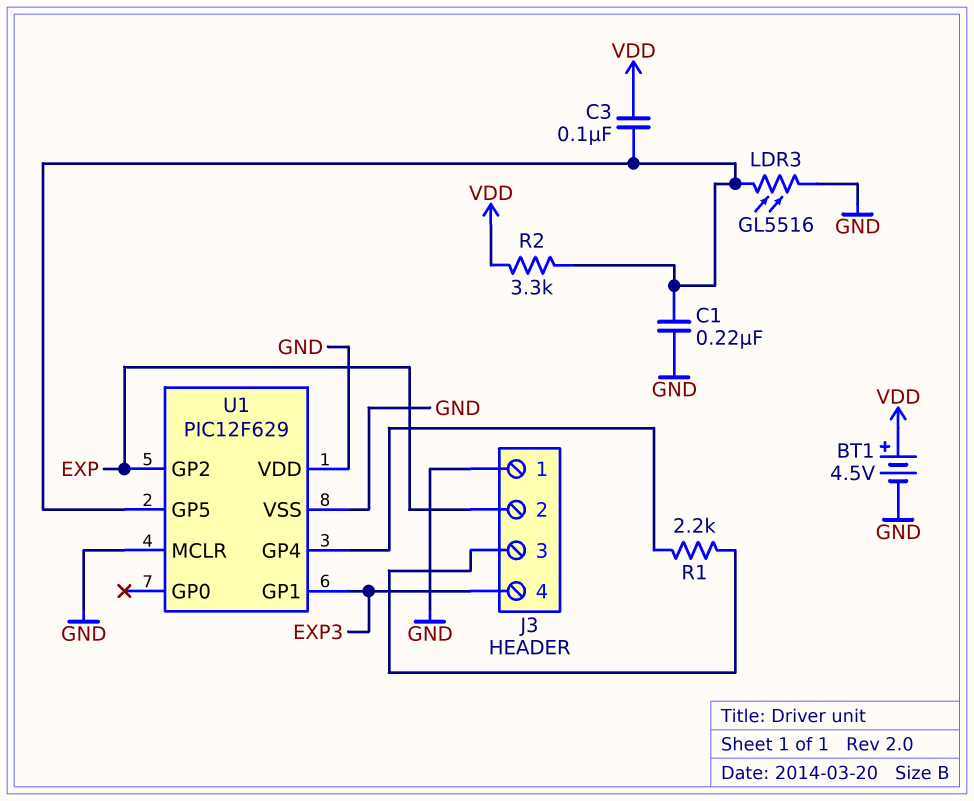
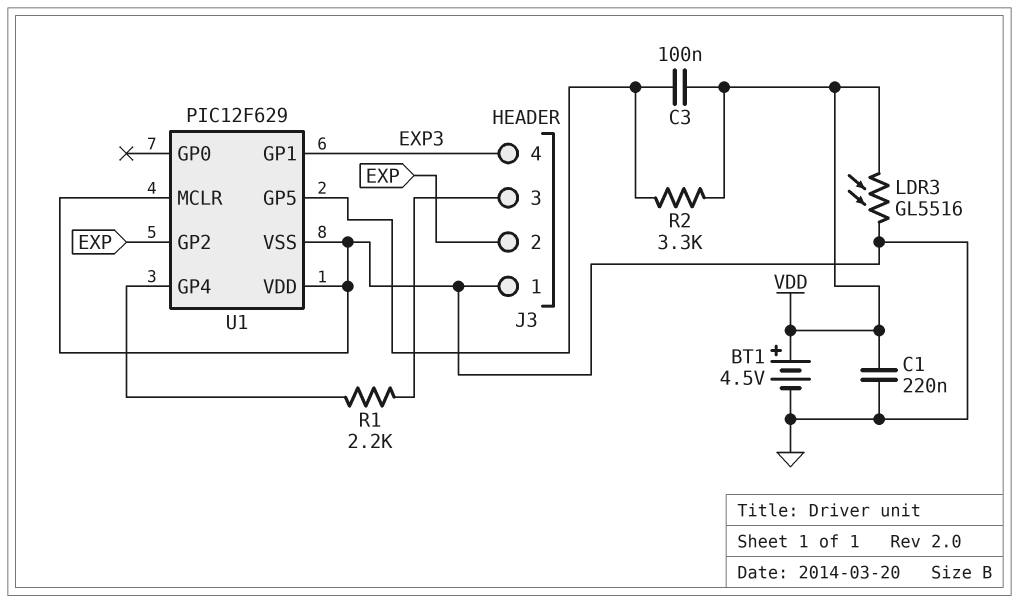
C1: 220nF (GND, U1/GP5) -> 220nF (GND, VDD)
LDR3: GL5516 (GND, U1/GP5) -> GL5516 (GND, VDD)

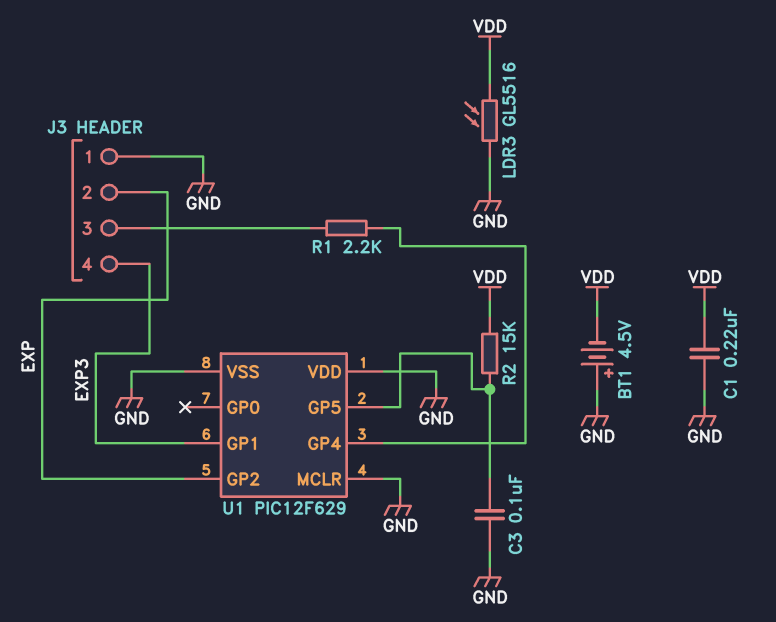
BT1: 4.5V (plus VDD, minus GND) -> 4.5V (plus GND, minus VDD)
C3: 100nF (U1/GP5, VDD) -> 100nF (GND, U1/GP5)
R2: 3.3k (U1/GP5, VDD) -> 15k (U1/GP5, VDD)

